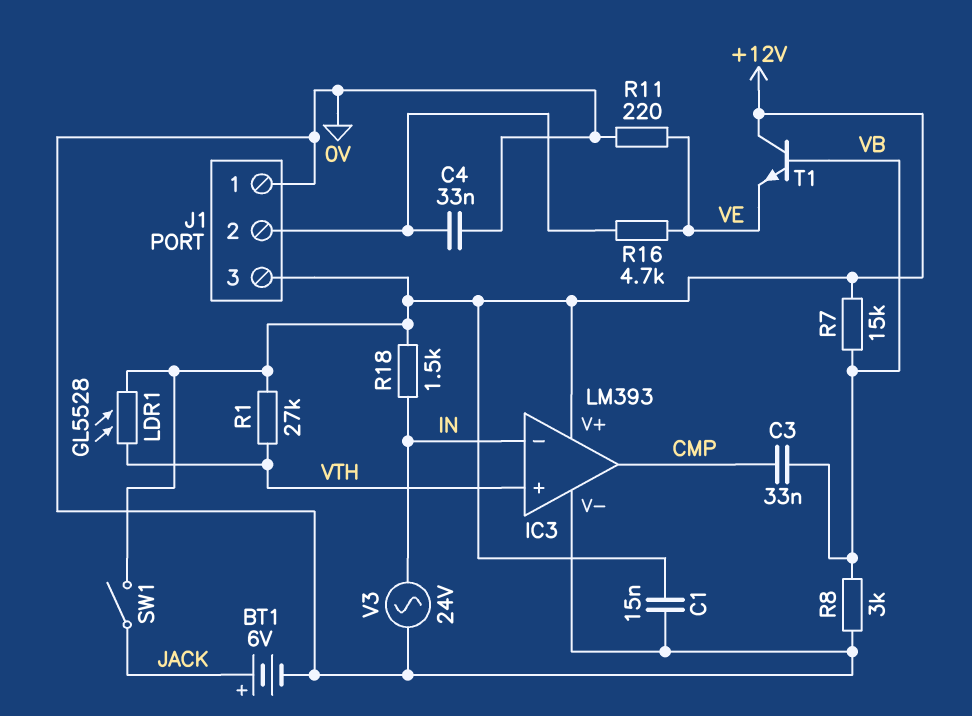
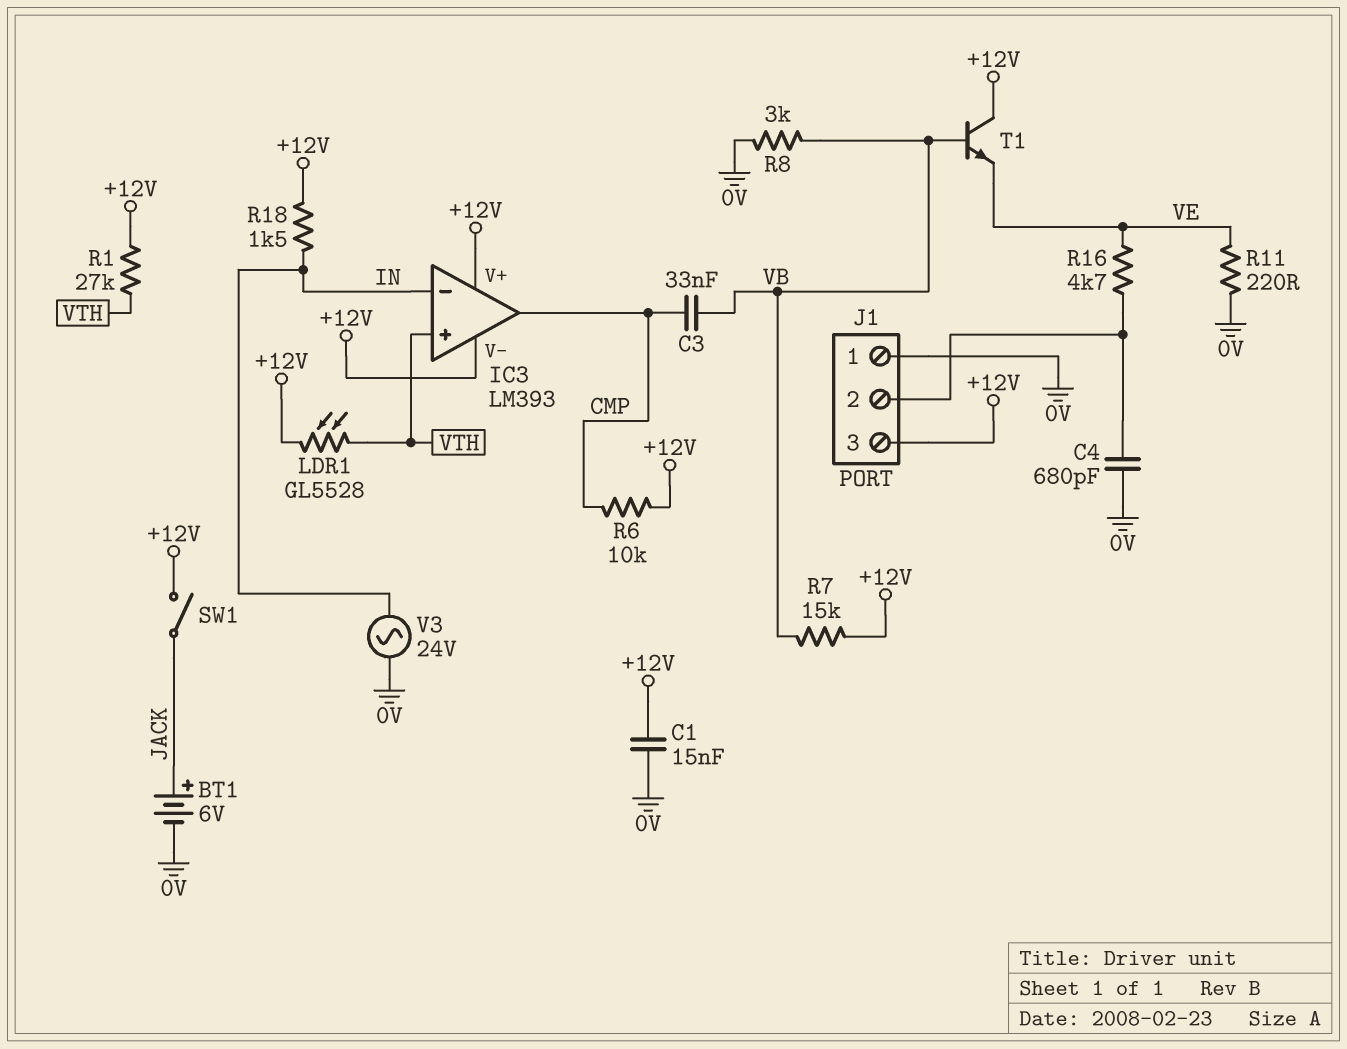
C4: 33nF (0V, J1/2) -> 680pF (0V, J1/2)
IC3 pin V-: 0V -> +12V
R6: none -> 10k (+12V, CMP)

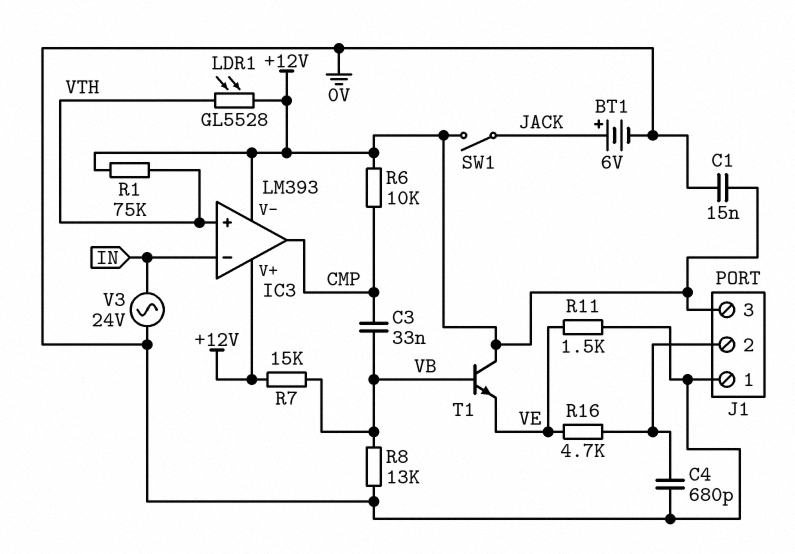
R1: 27k (+12V, VTH) -> 75k (+12V, VTH)
R8: 3k (0V, VB) -> 13k (0V, VB)
R11: 220 (0V, VE) -> 1.5k (0V, VE)
R18: 1.5k (+12V, IN) -> none

